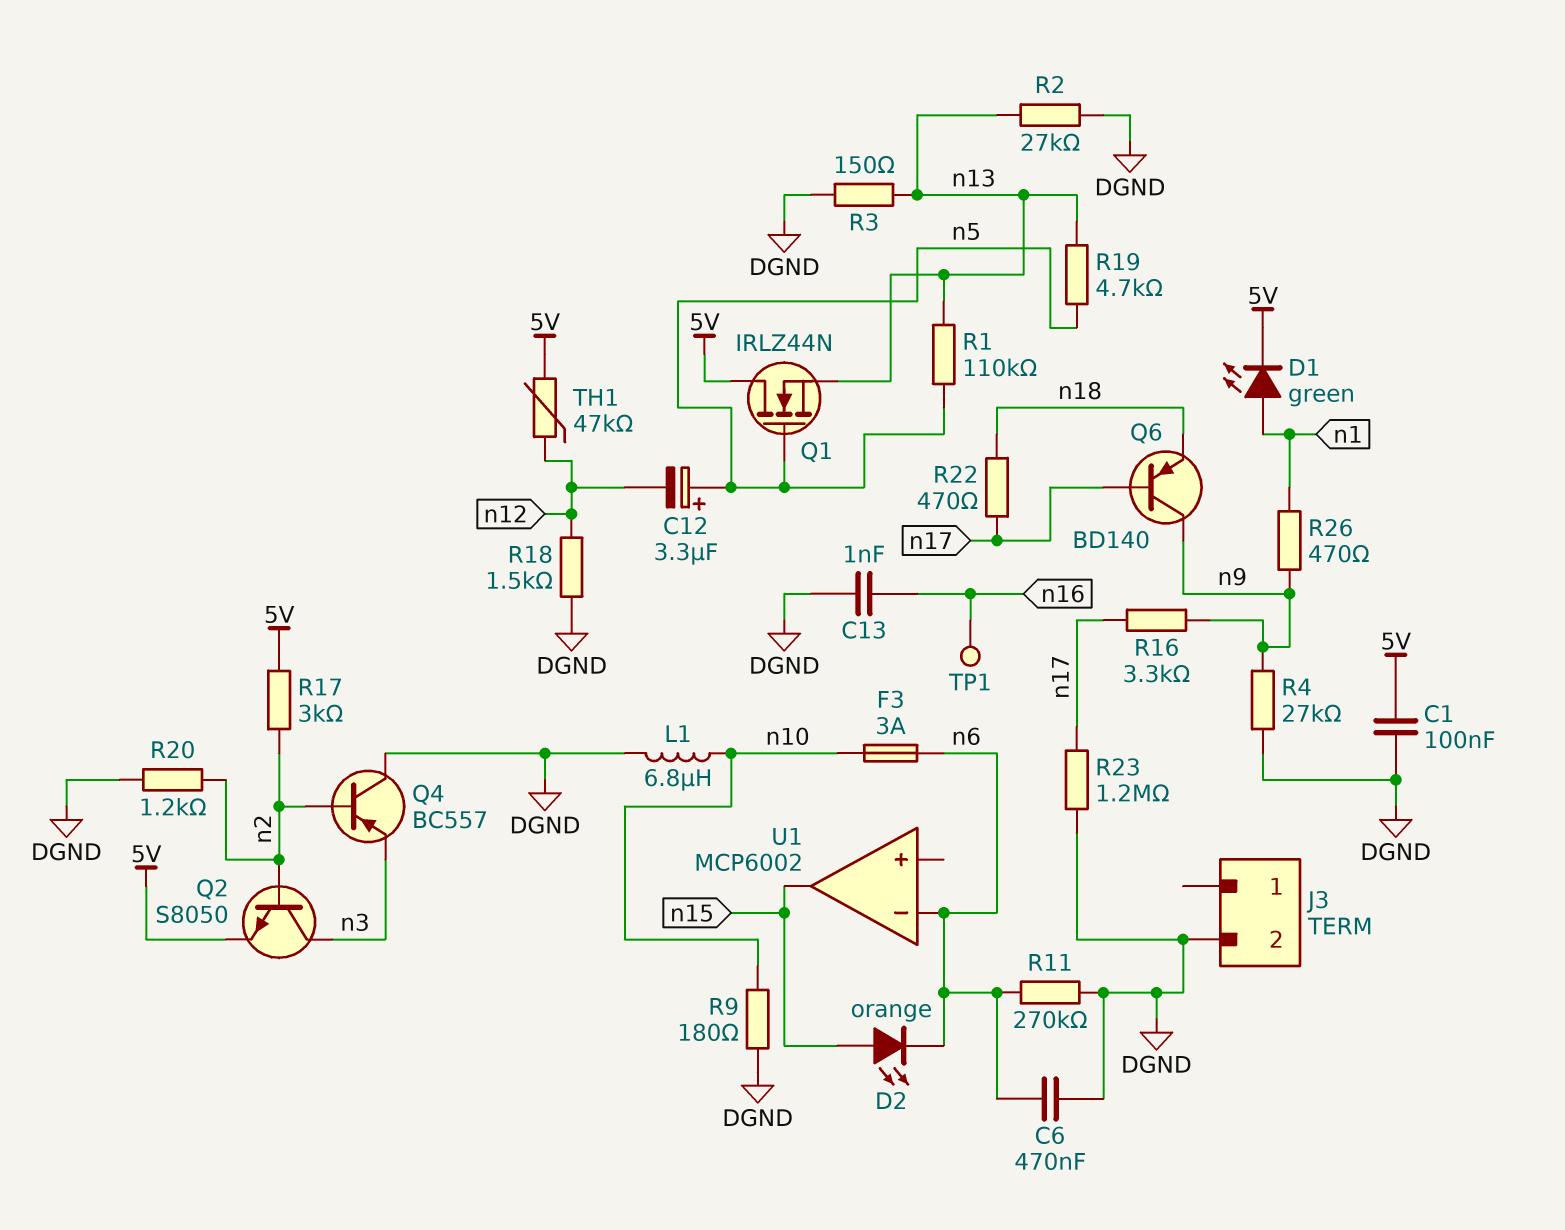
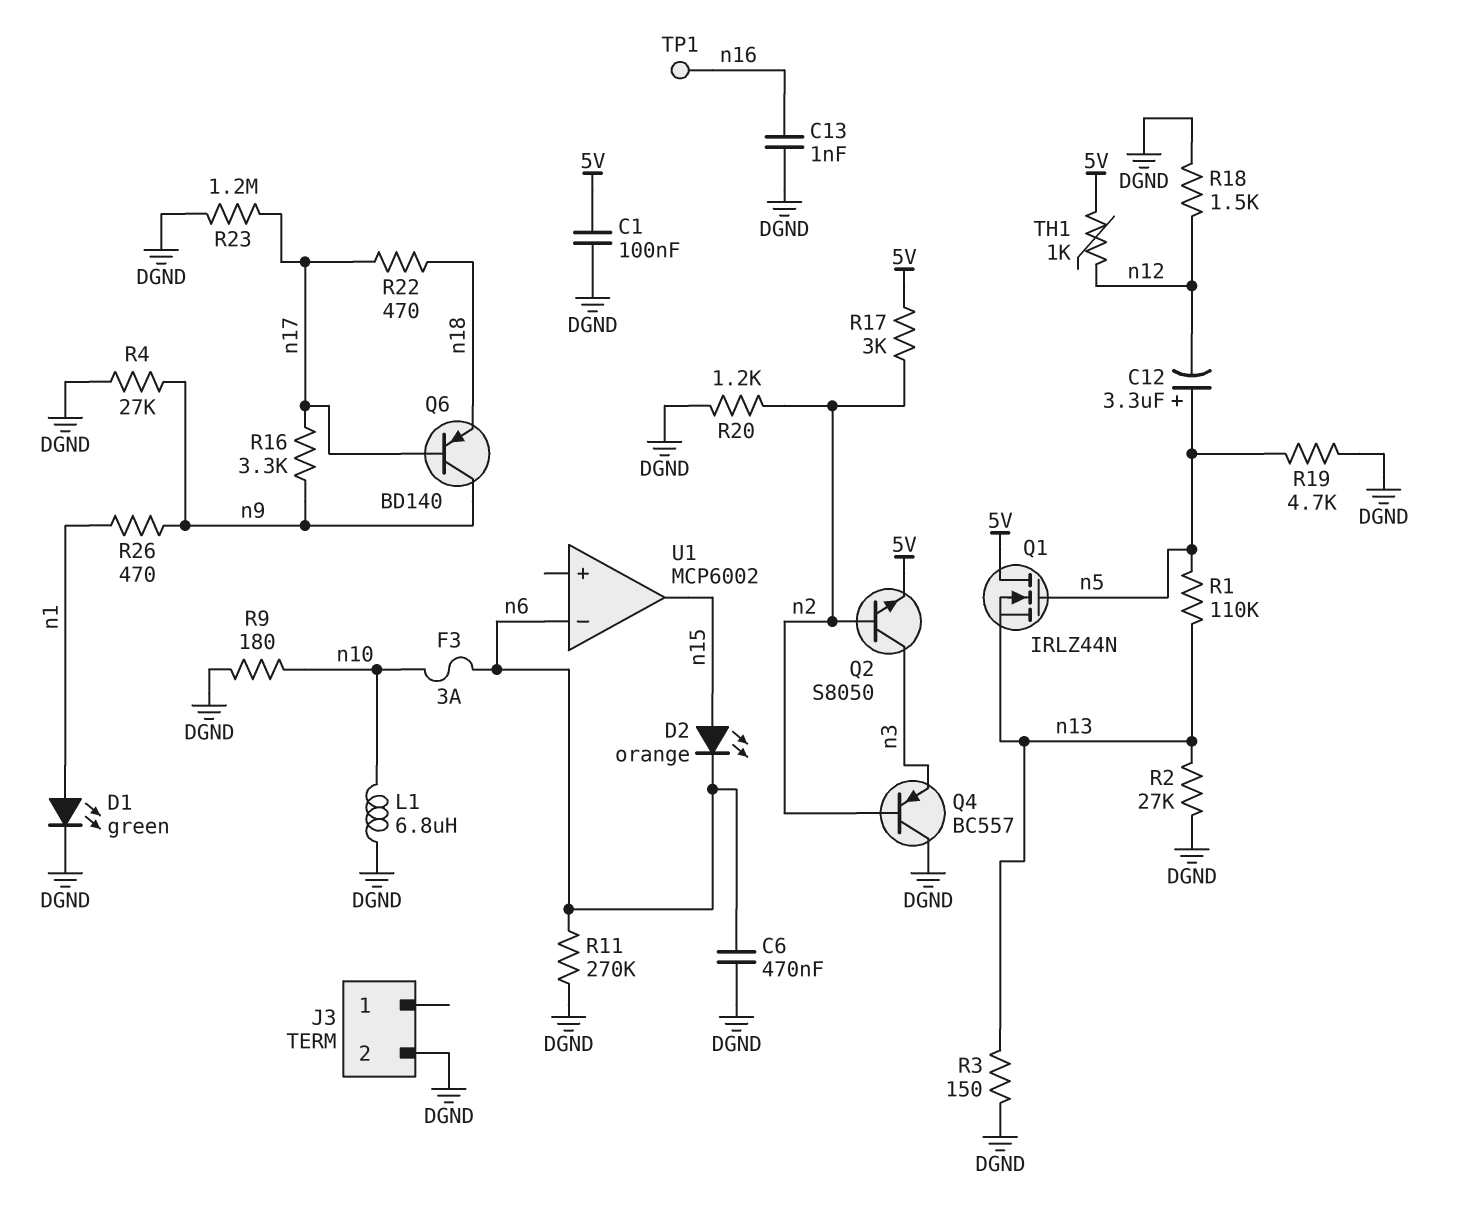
D1: LED green (A n1, K 5V) -> LED green (A n1, K DGND)
R19: 4.7k (n5, n13) -> 4.7k (DGND, n5)
TH1: 47k (5V, n12) -> 1k (5V, n12)

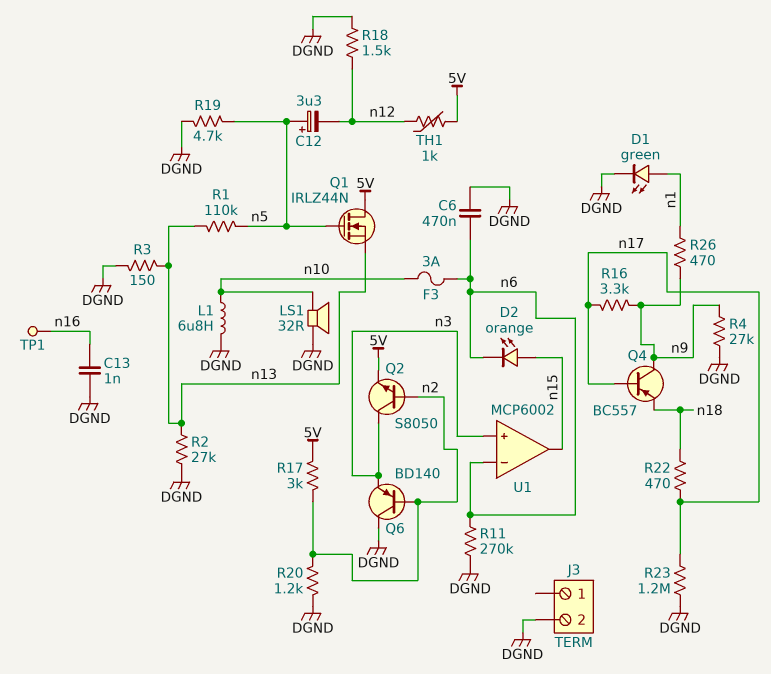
C1: 100nF (5V, DGND) -> none
LS1: none -> speaker 32R (DGND, n10)
Q4: PNP BC557 (B n2, C DGND, E n3) -> PNP BC557 (B n17, C n9, E n18)
Q6: PNP BD140 (B n17, C n9, E n18) -> PNP BD140 (B n2, C DGND, E n3)
R9: 180 (DGND, n10) -> none
U1 pin in+: none -> n3

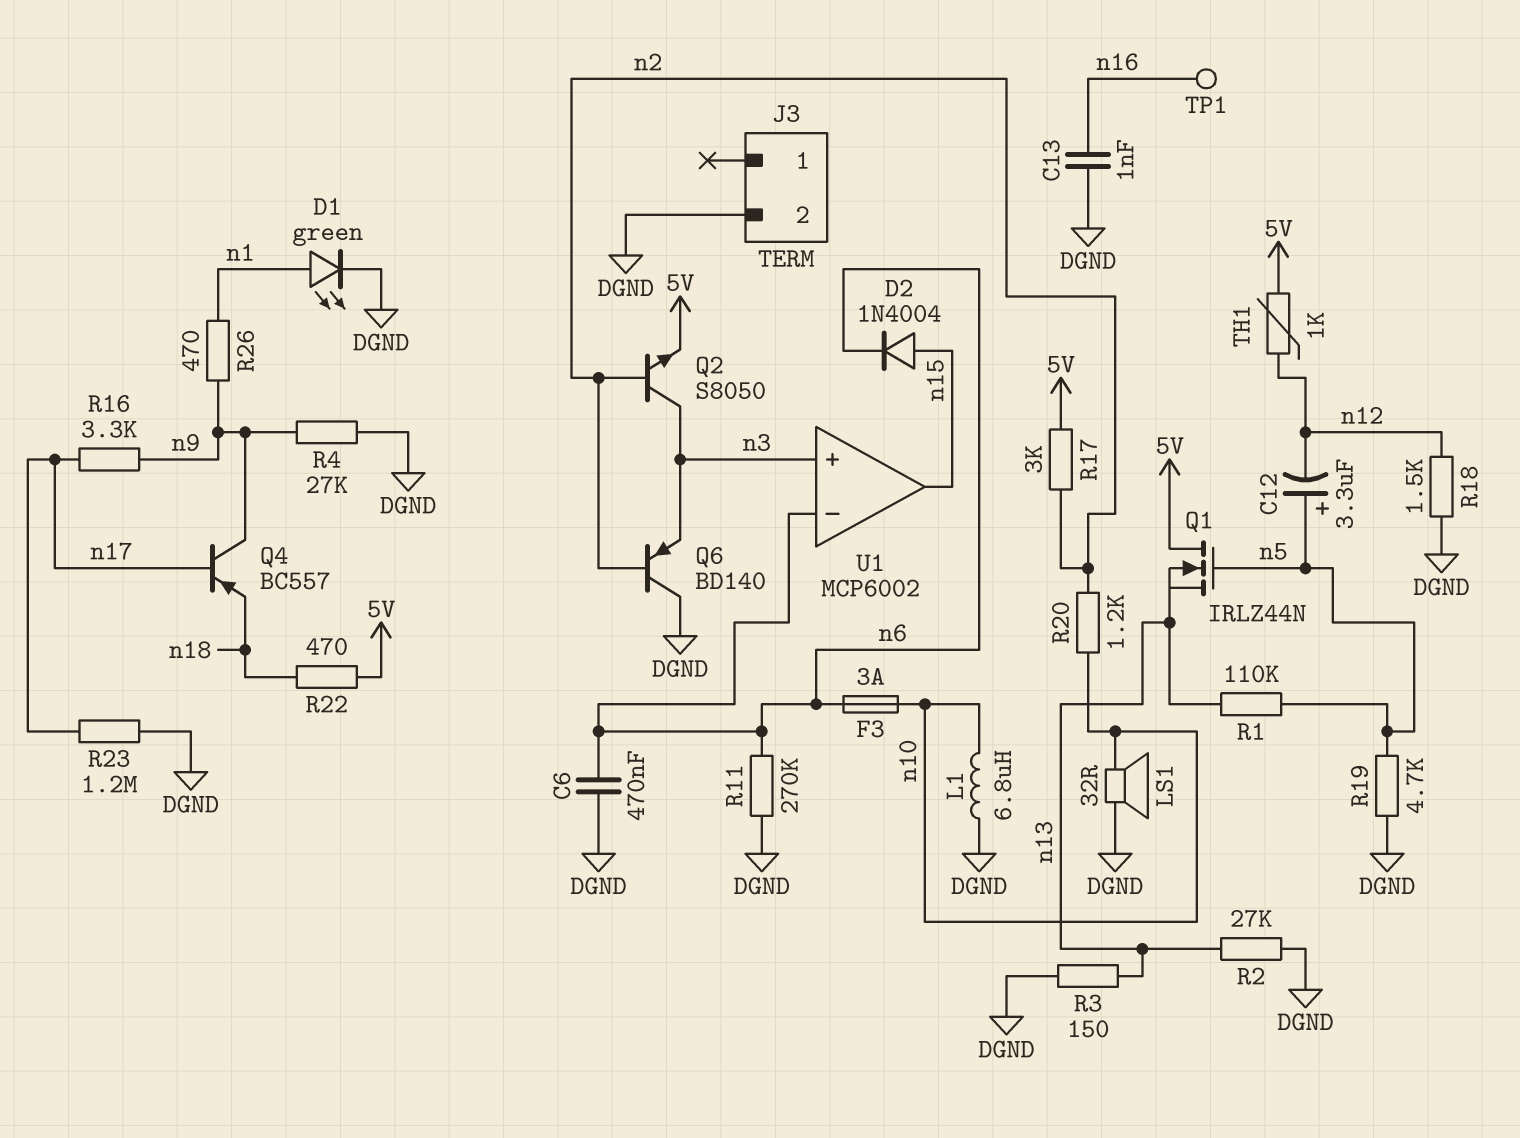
D2: LED orange (A n15, K n6) -> diode 1N4004 (A n15, K n6)
R20: 1.2k (DGND, n2) -> 1.2k (n2, n10)
R22: 470 (n17, n18) -> 470 (5V, n18)

